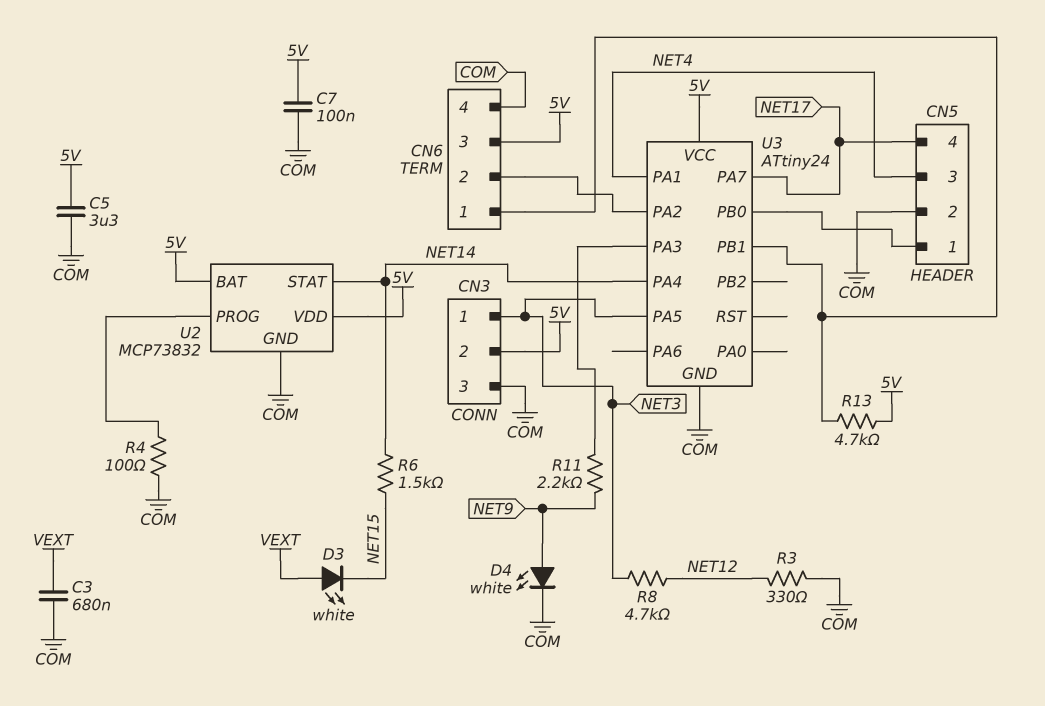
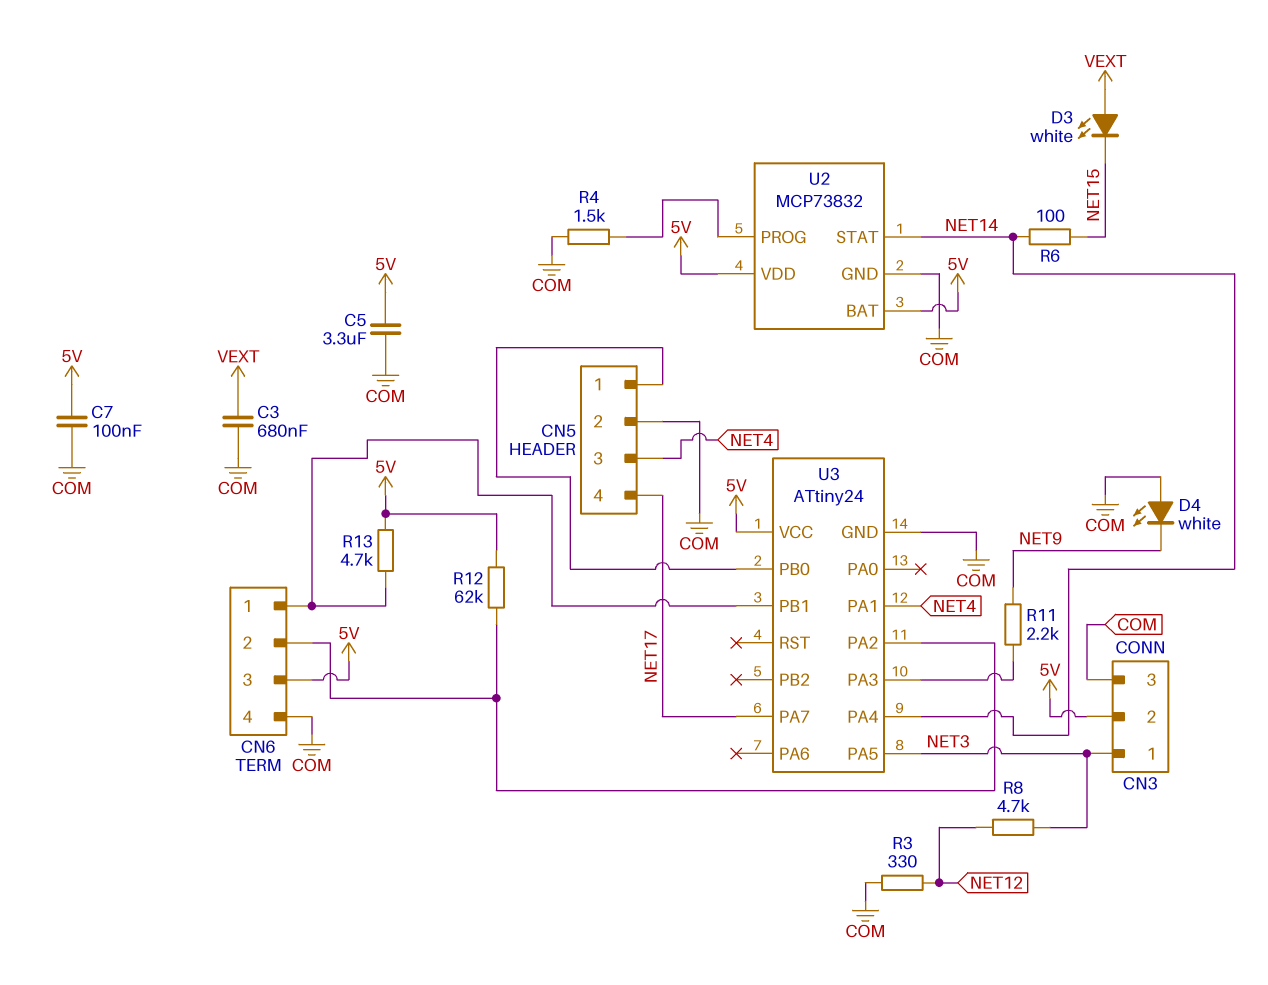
D4: LED white (A NET9, K COM) -> LED white (A COM, K NET9)
R4: 100 (COM, U2/PROG) -> 1.5k (COM, U2/PROG)
R6: 1.5k (NET14, NET15) -> 100 (NET14, NET15)
R12: none -> 62k (5V, CN6/2)

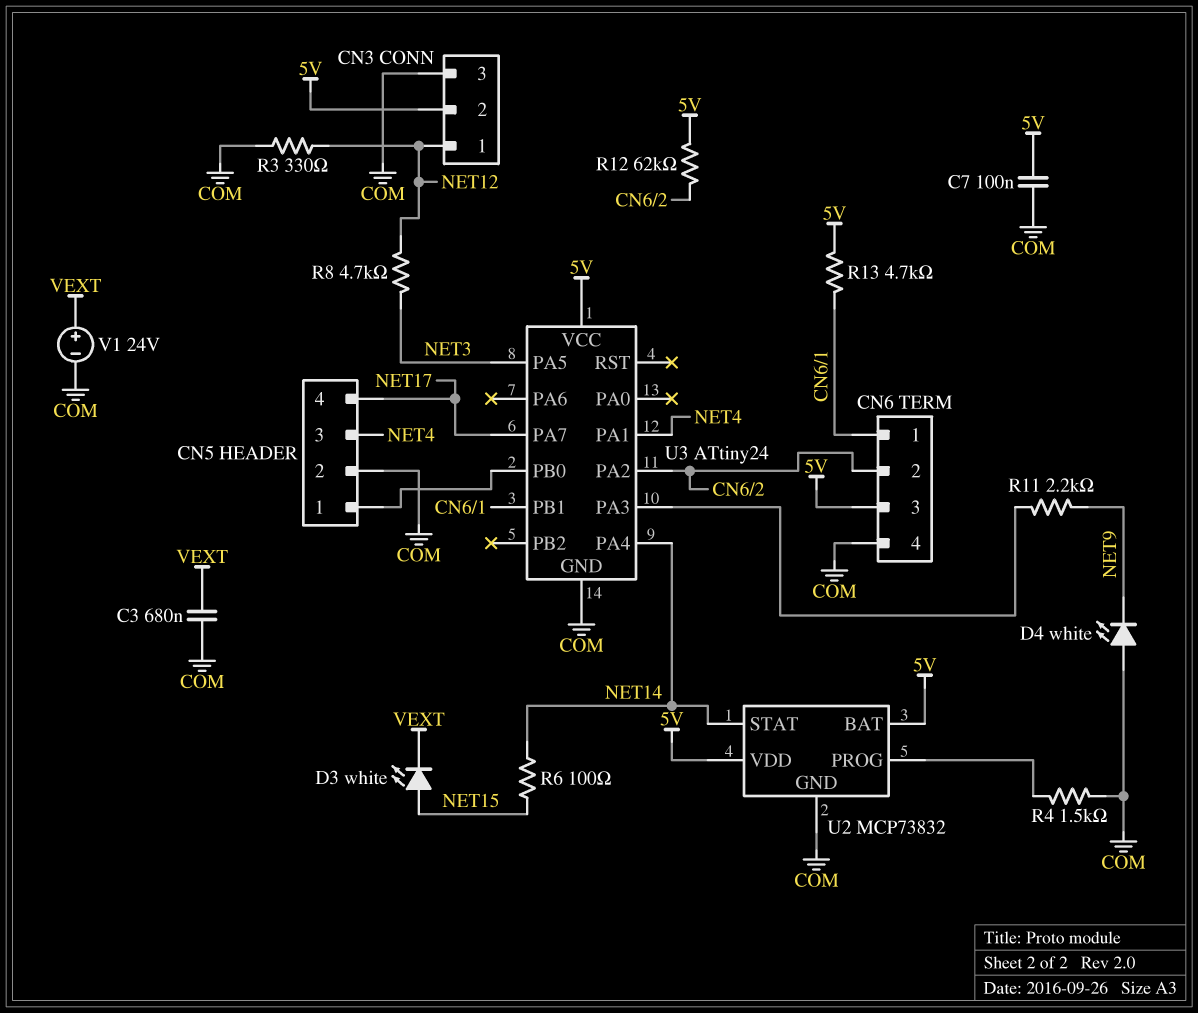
C5: 3.3uF (5V, COM) -> none
CN3 pin 1: NET3 -> NET12
D3: LED white (A VEXT, K NET15) -> LED white (A NET15, K VEXT)
V1: none -> 24V (plus VEXT, minus COM)

